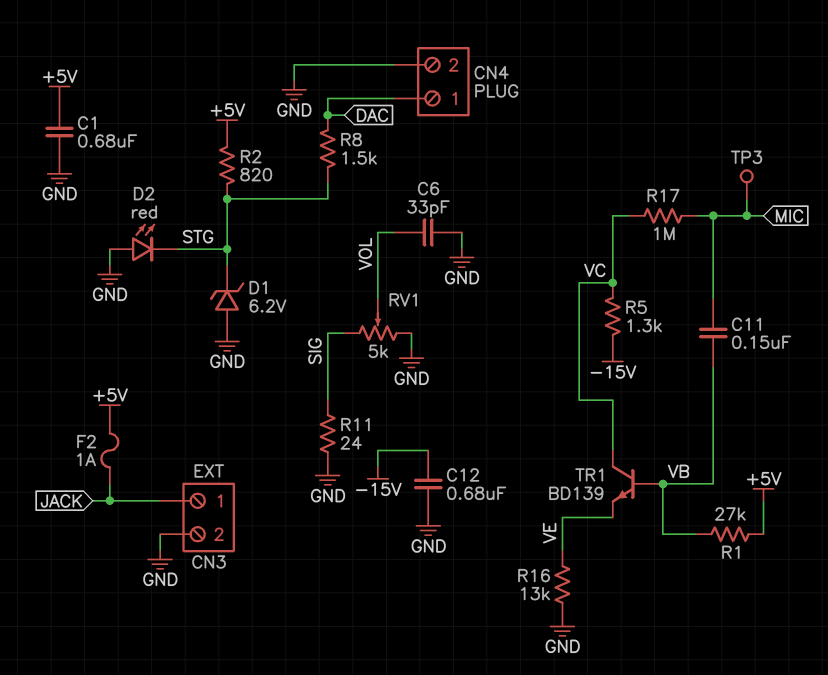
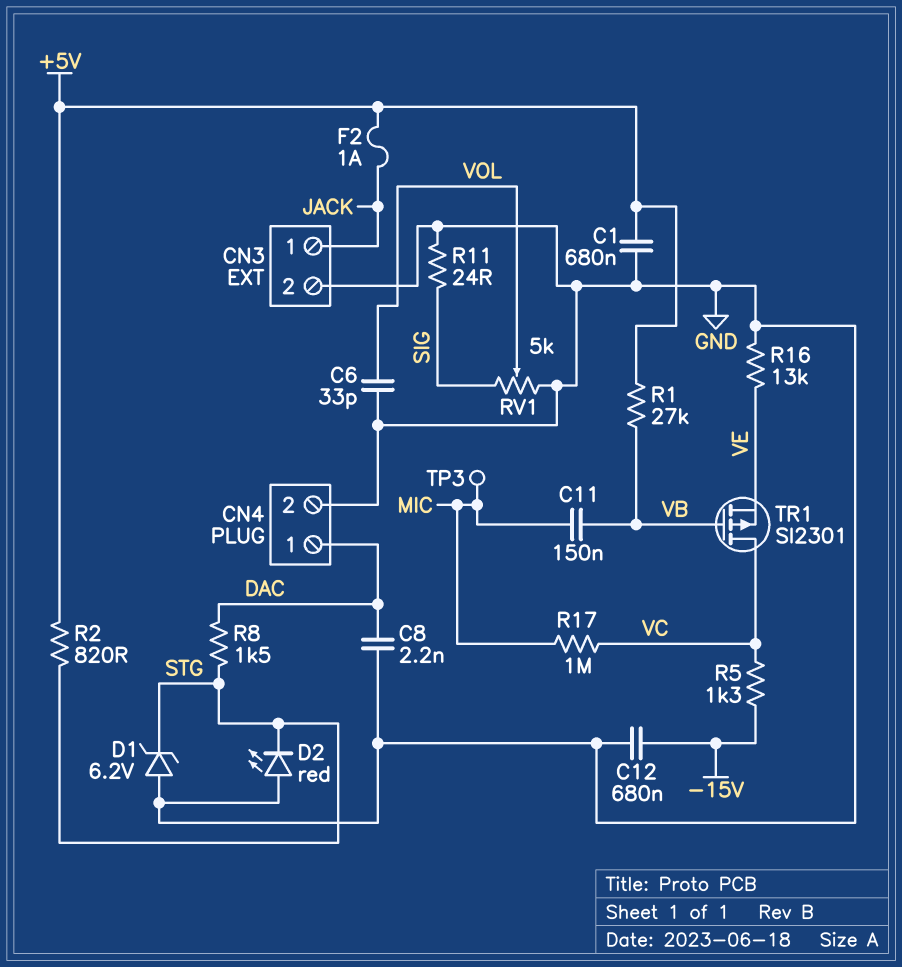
C8: none -> 2.2nF (DAC, GND)
TR1: NPN BD139 (B VB, C VC, E VE) -> PMOS SI2301 (G VB, D VC, S VE)

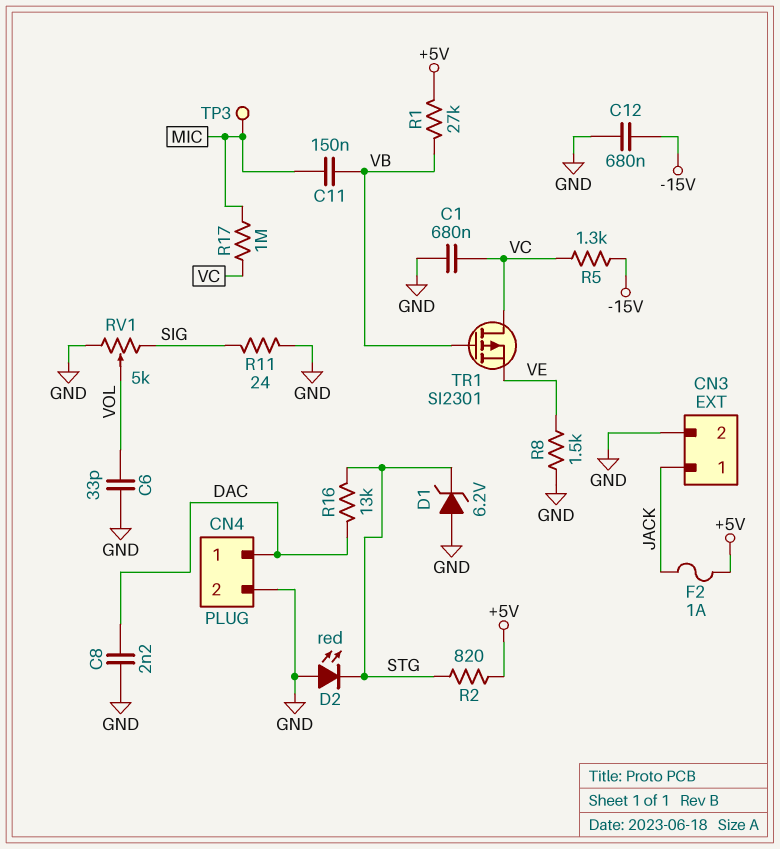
C1: 680nF (+5V, GND) -> 680nF (GND, VC)
R8: 1.5k (DAC, STG) -> 1.5k (GND, VE)
R16: 13k (GND, VE) -> 13k (DAC, STG)

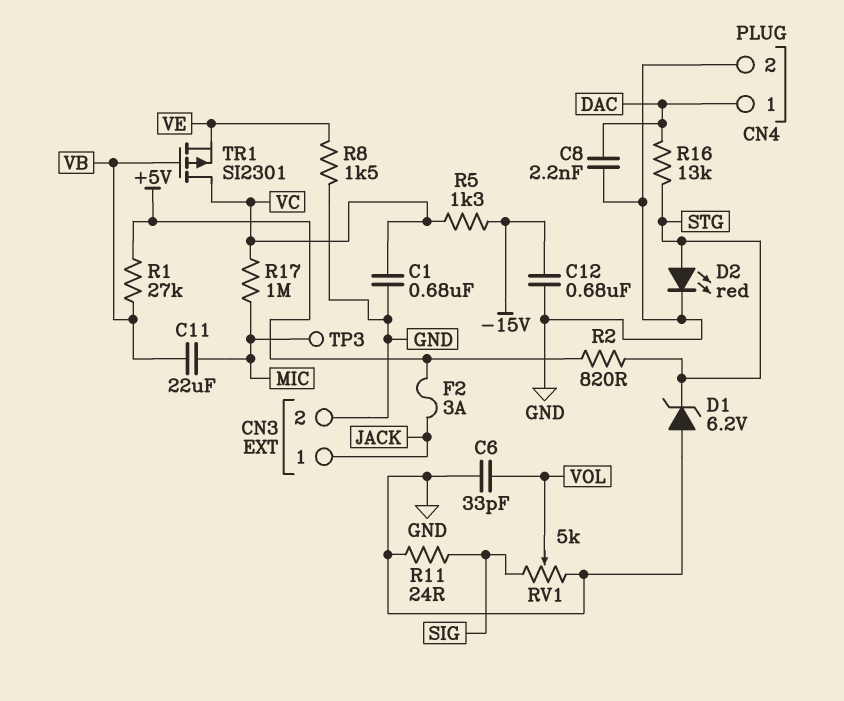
C11: 150nF (MIC, VB) -> 22uF (MIC, VB)
D2: LED red (A GND, K STG) -> LED red (A STG, K GND)
F2: 1A (+5V, JACK) -> 3A (+5V, JACK)

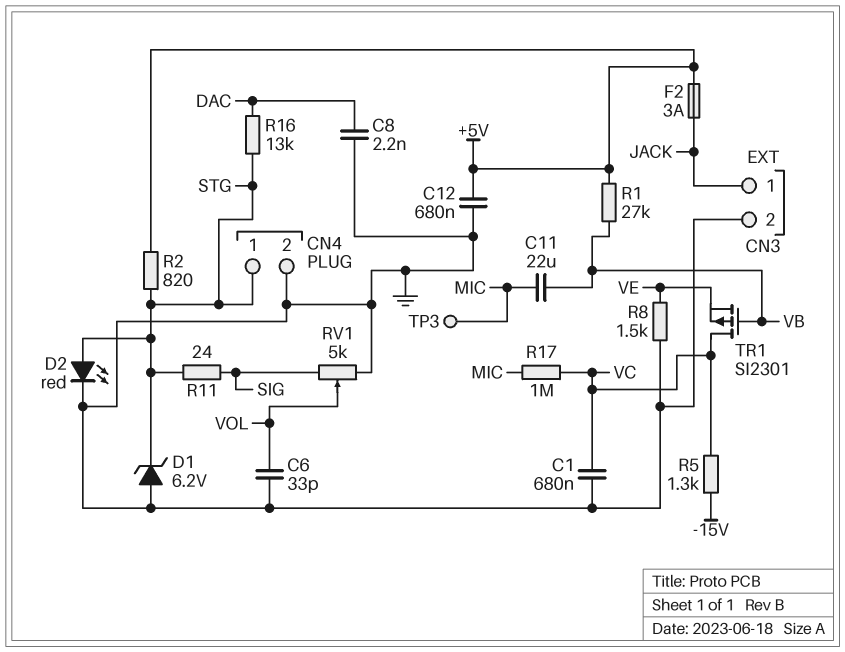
C12: 680nF (-15V, GND) -> 680nF (+5V, GND)
CN4 pin 1: DAC -> STG
R11: 24 (GND, SIG) -> 24 (SIG, STG)

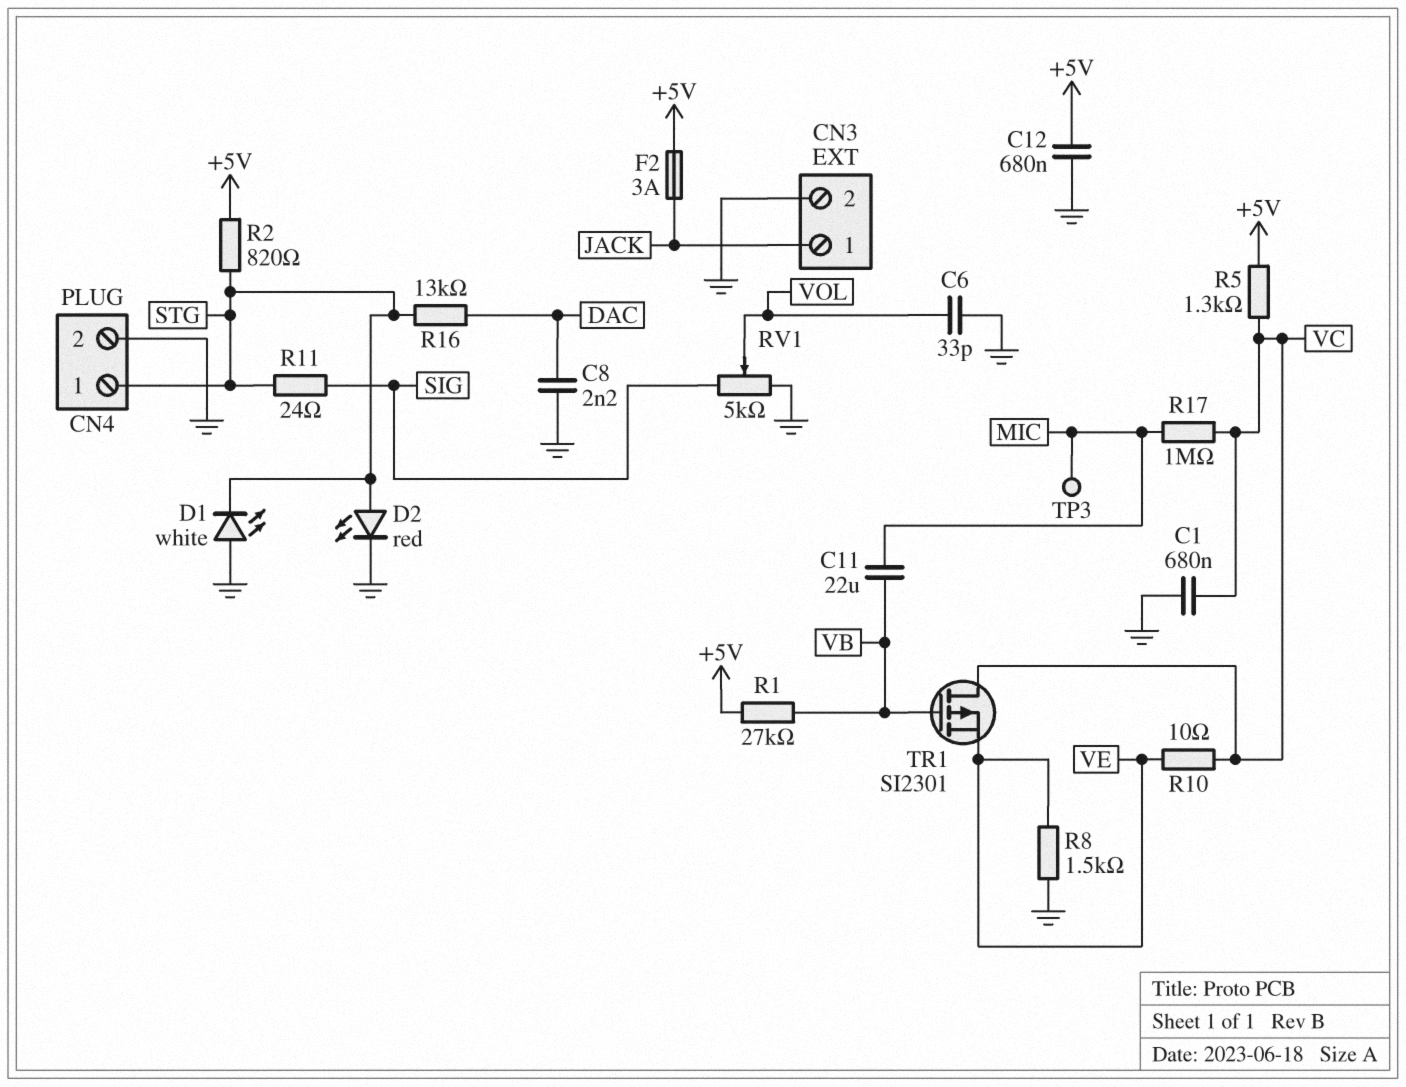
D1: zener 6.2V (A GND, K STG) -> LED white (A GND, K STG)
R5: 1.3k (-15V, VC) -> 1.3k (+5V, VC)
R10: none -> 10 (VC, VE)

